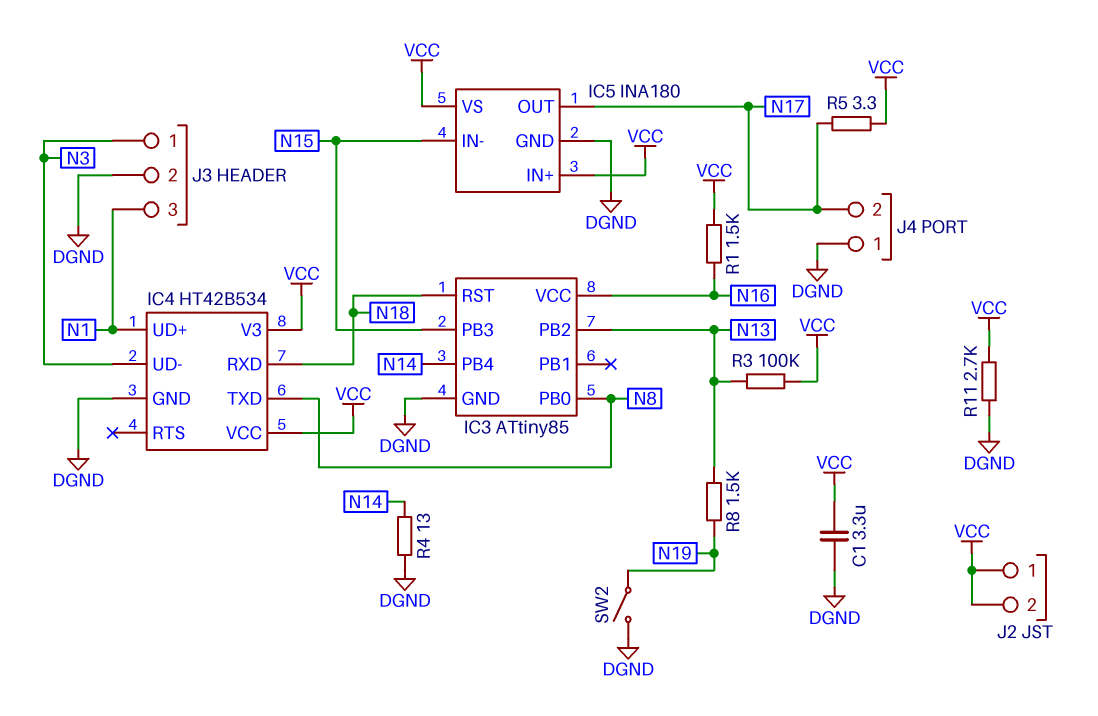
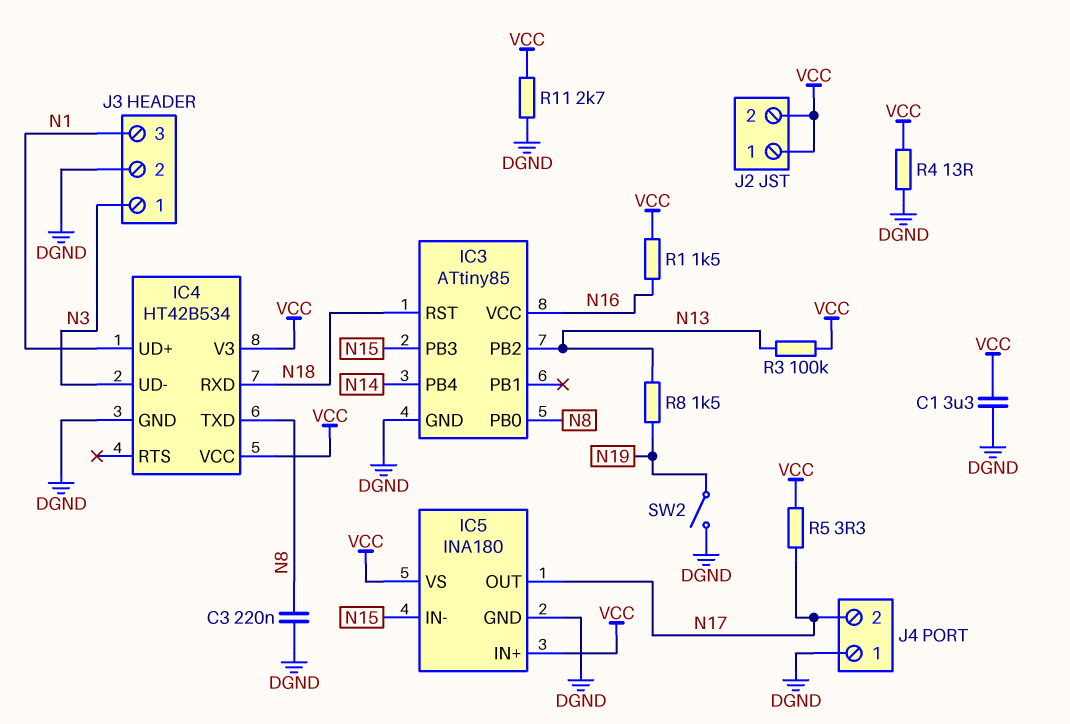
C3: none -> 220nF (DGND, N8)
R4: 13 (DGND, N14) -> 13 (DGND, VCC)

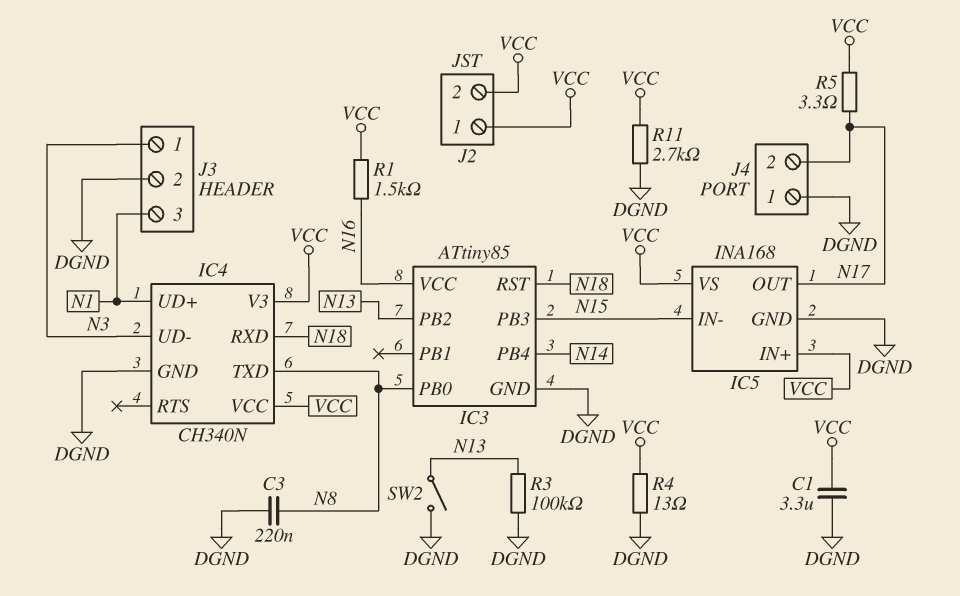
IC4: HT42B534 -> CH340N
IC5: INA180 -> INA168
R3: 100k (N13, VCC) -> 100k (DGND, N13)
R8: 1.5k (N13, N19) -> none
SW2: switch (DGND, N19) -> switch (DGND, N13)

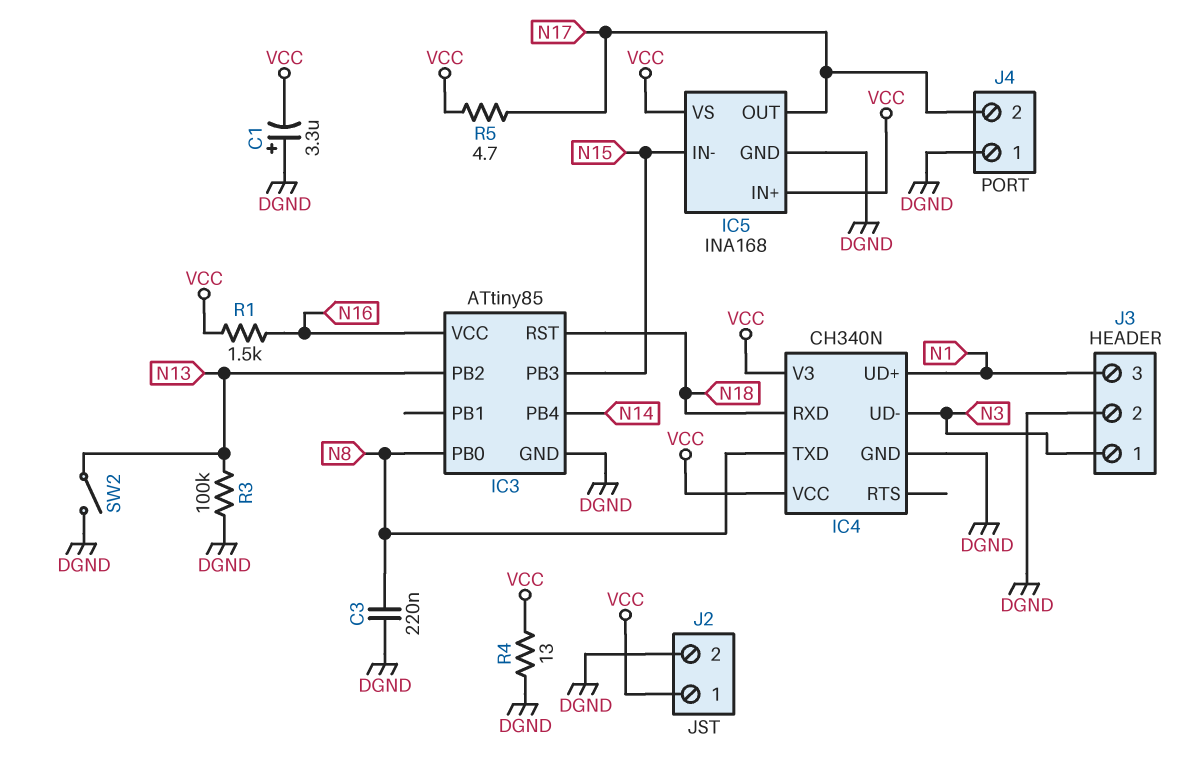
C1: 3.3uF (DGND, VCC) -> 3.3uF (plus DGND, minus VCC)
J2 pin 2: VCC -> DGND
R5: 3.3 (N17, VCC) -> 4.7 (N17, VCC)
R11: 2.7k (DGND, VCC) -> none

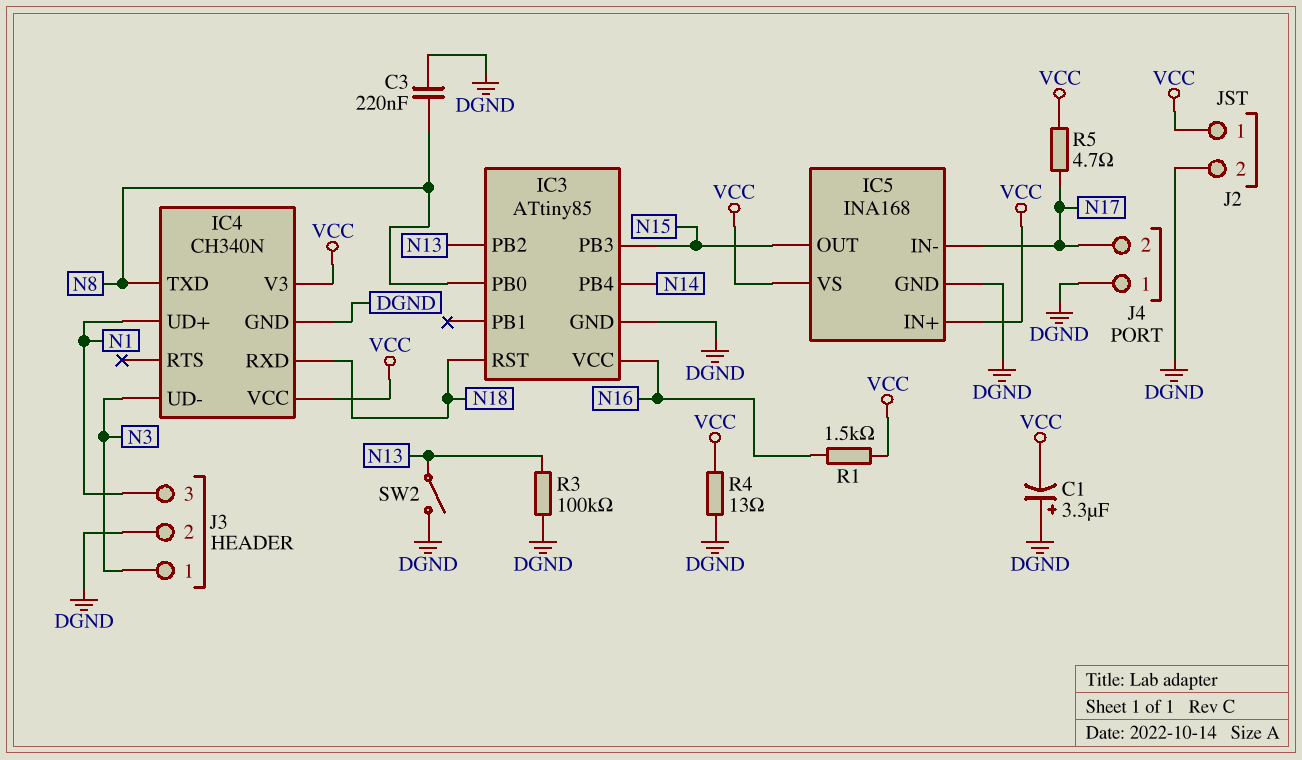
IC5 pin IN-: N15 -> N17
IC5 pin OUT: N17 -> N15

